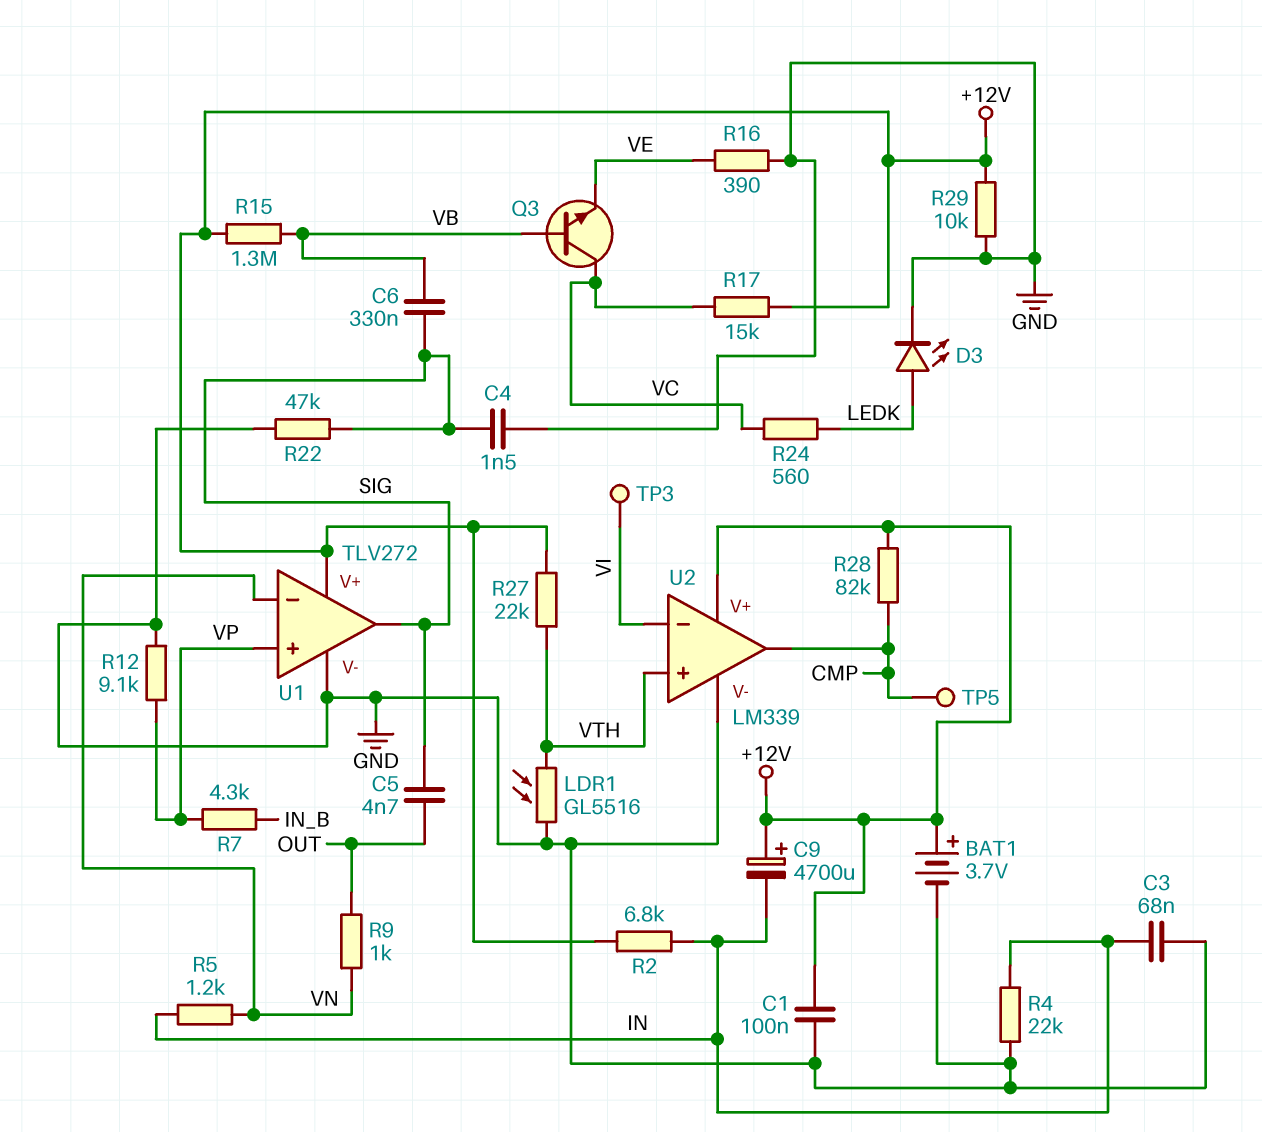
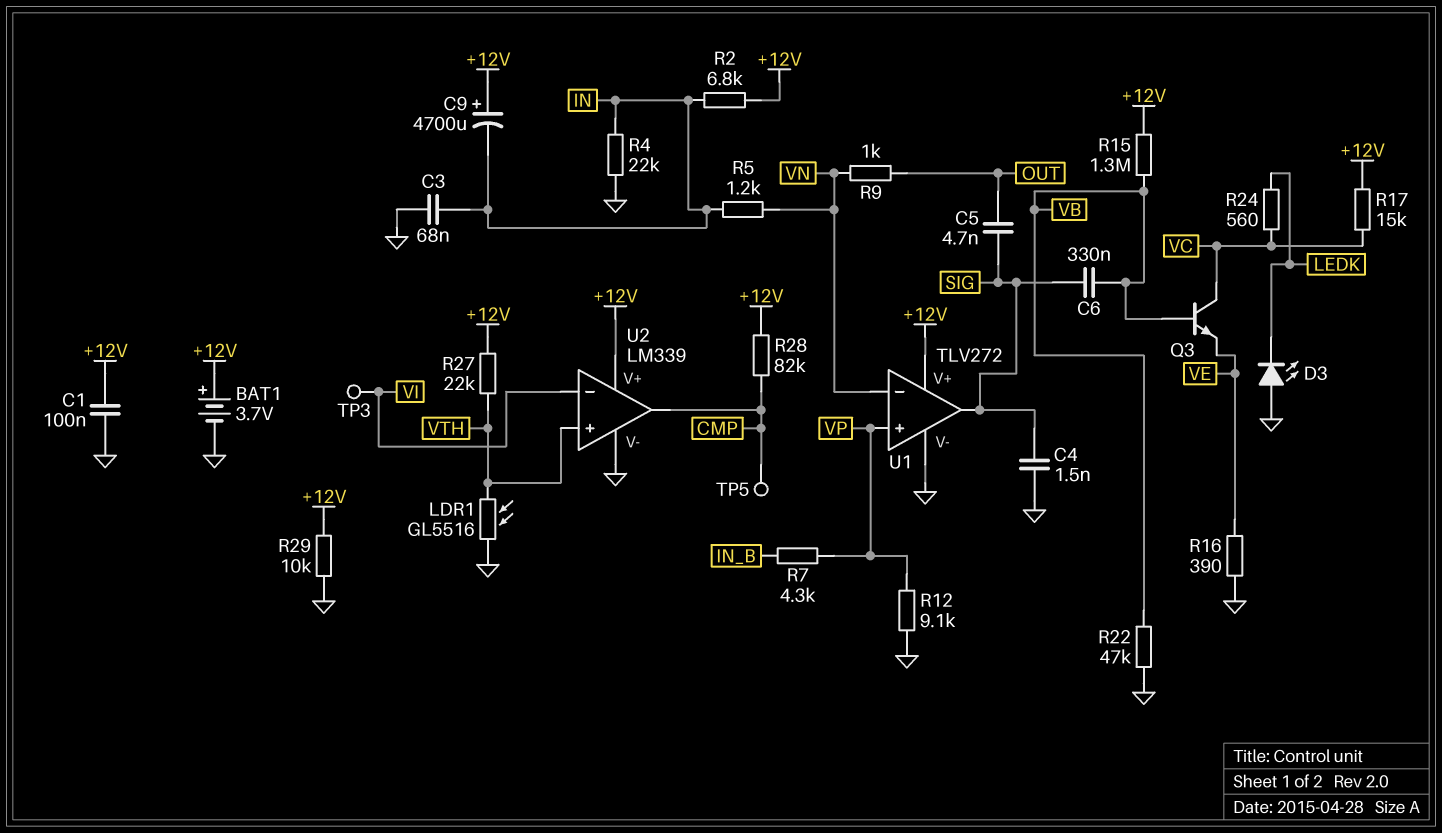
D3: LED (A LEDK, K GND) -> LED (A GND, K LEDK)
R22: 47k (GND, SIG) -> 47k (GND, VB)

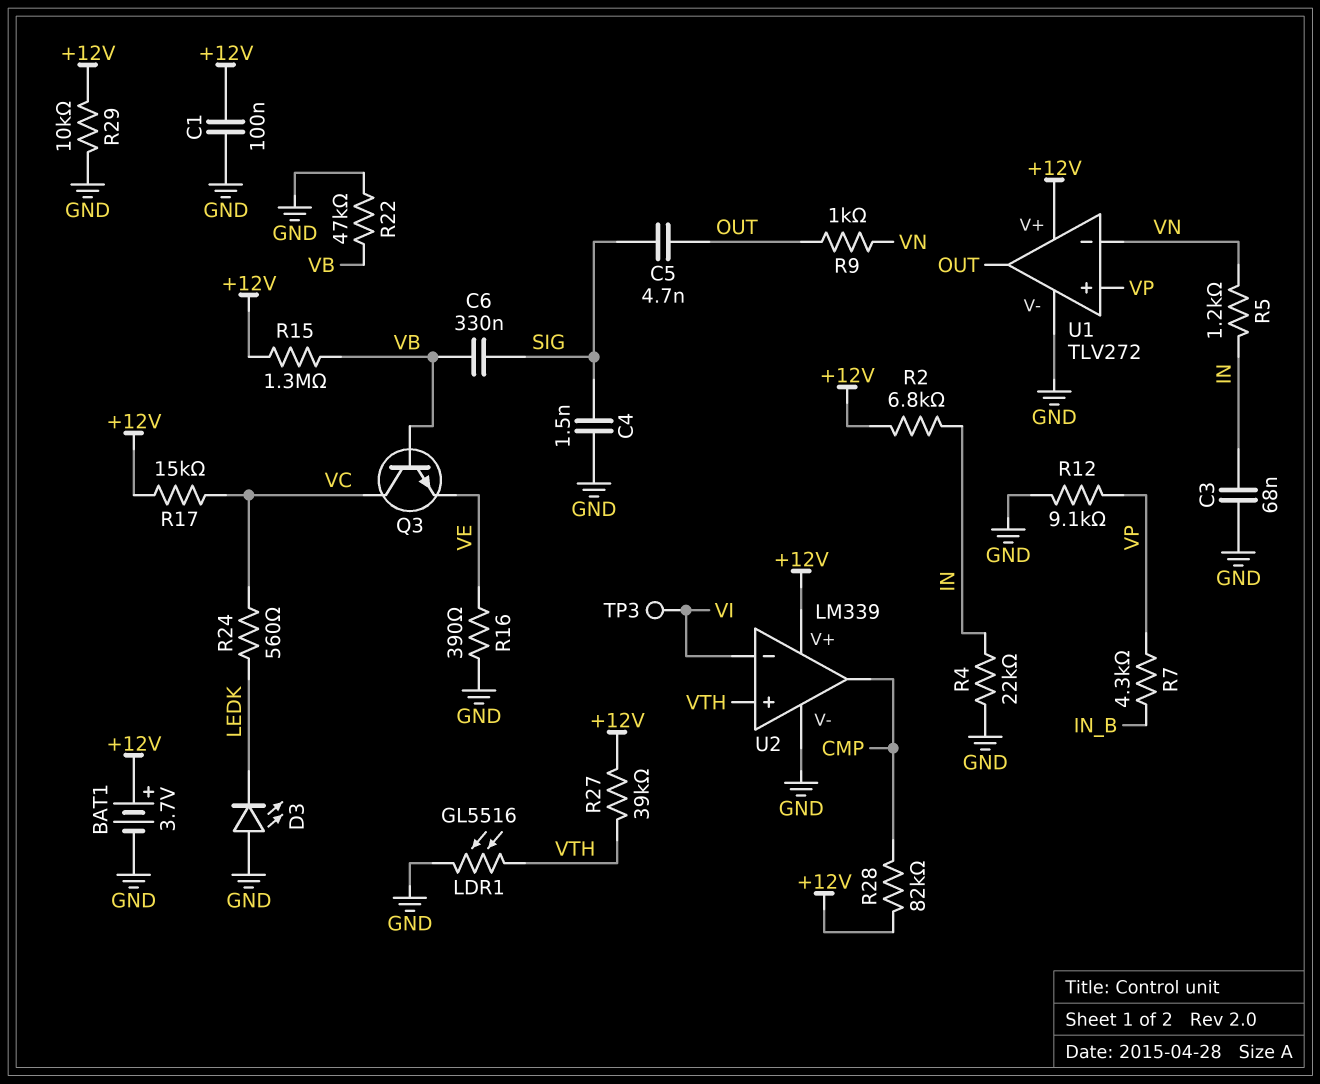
C9: 4700uF (plus +12V, minus IN) -> none
R27: 22k (+12V, VTH) -> 39k (+12V, VTH)
TP5: test point (CMP) -> none
U1 pin out: SIG -> OUT

